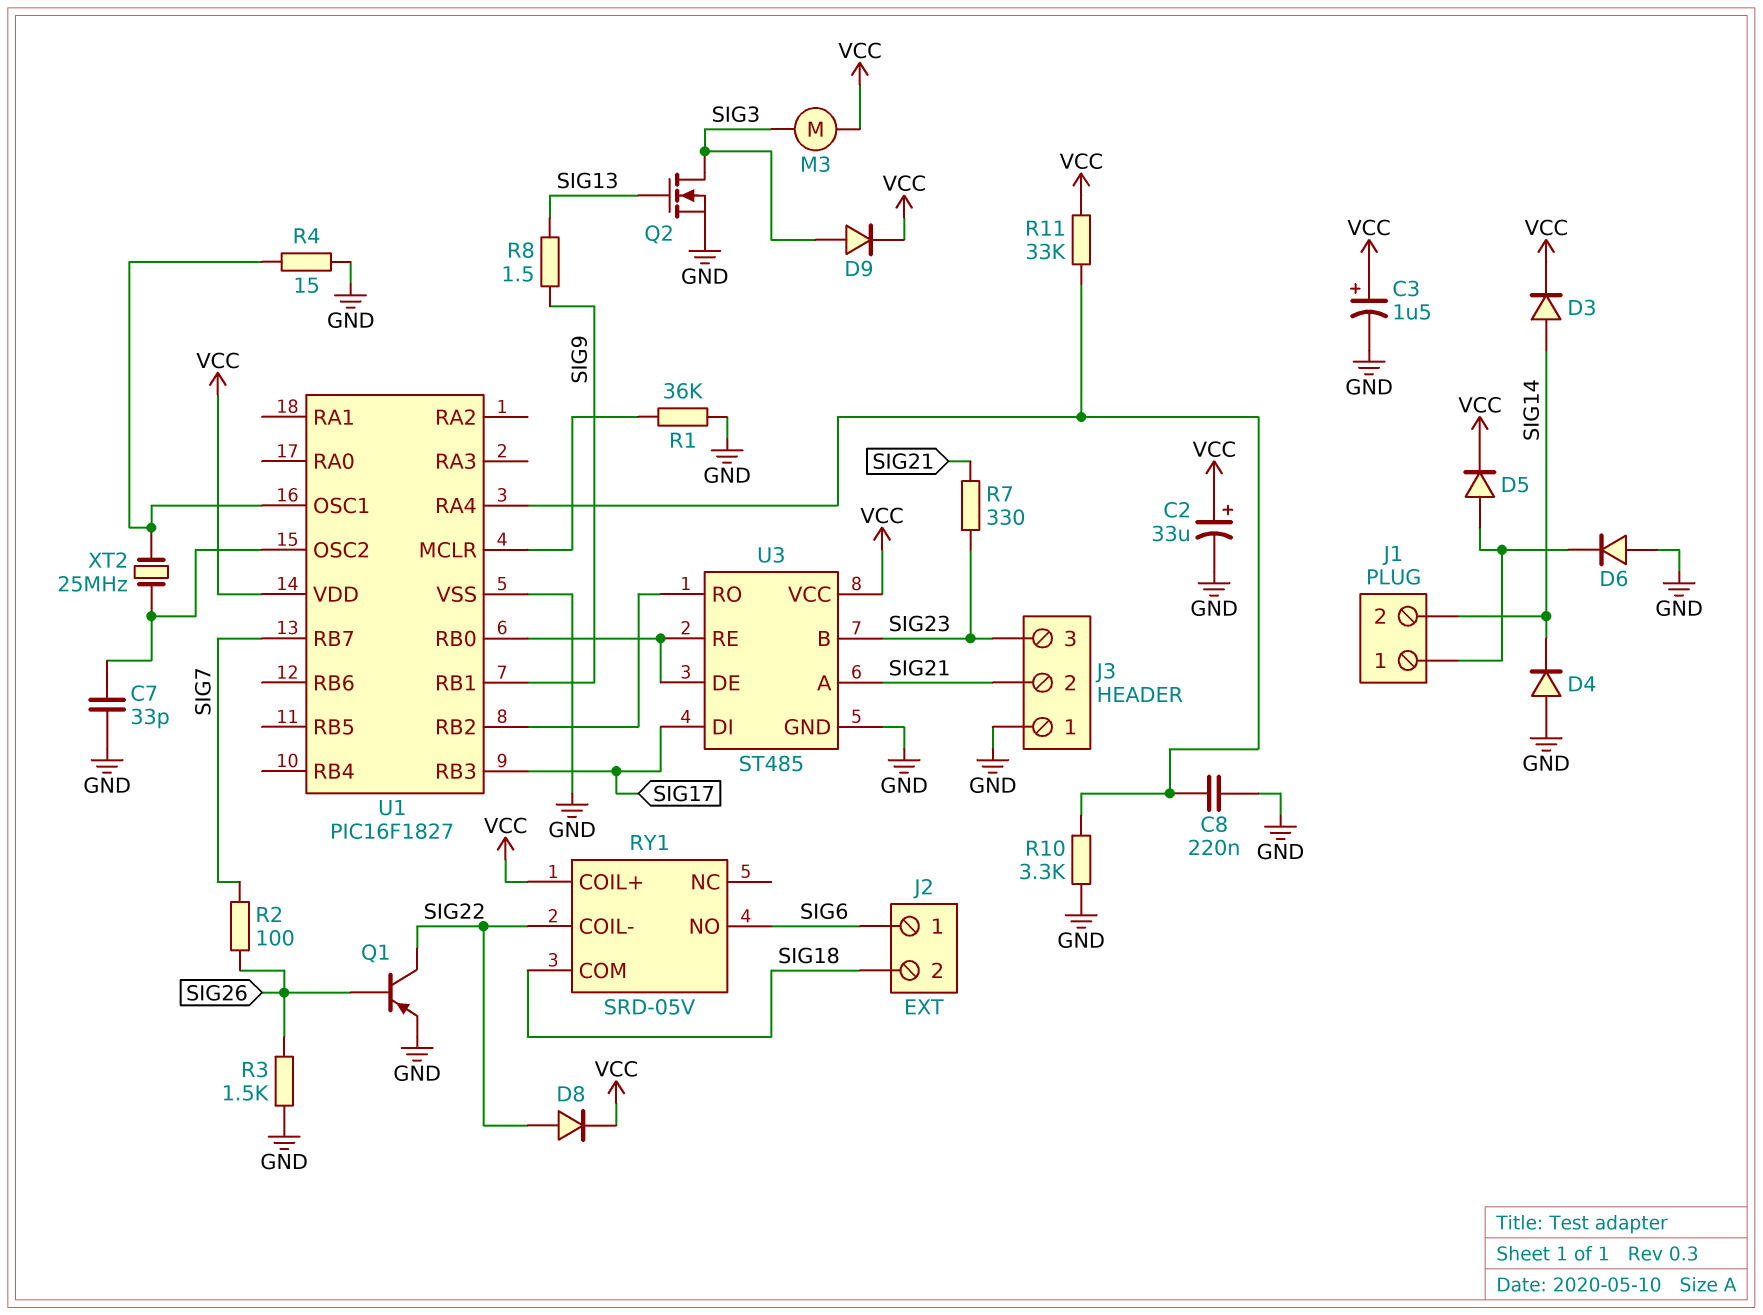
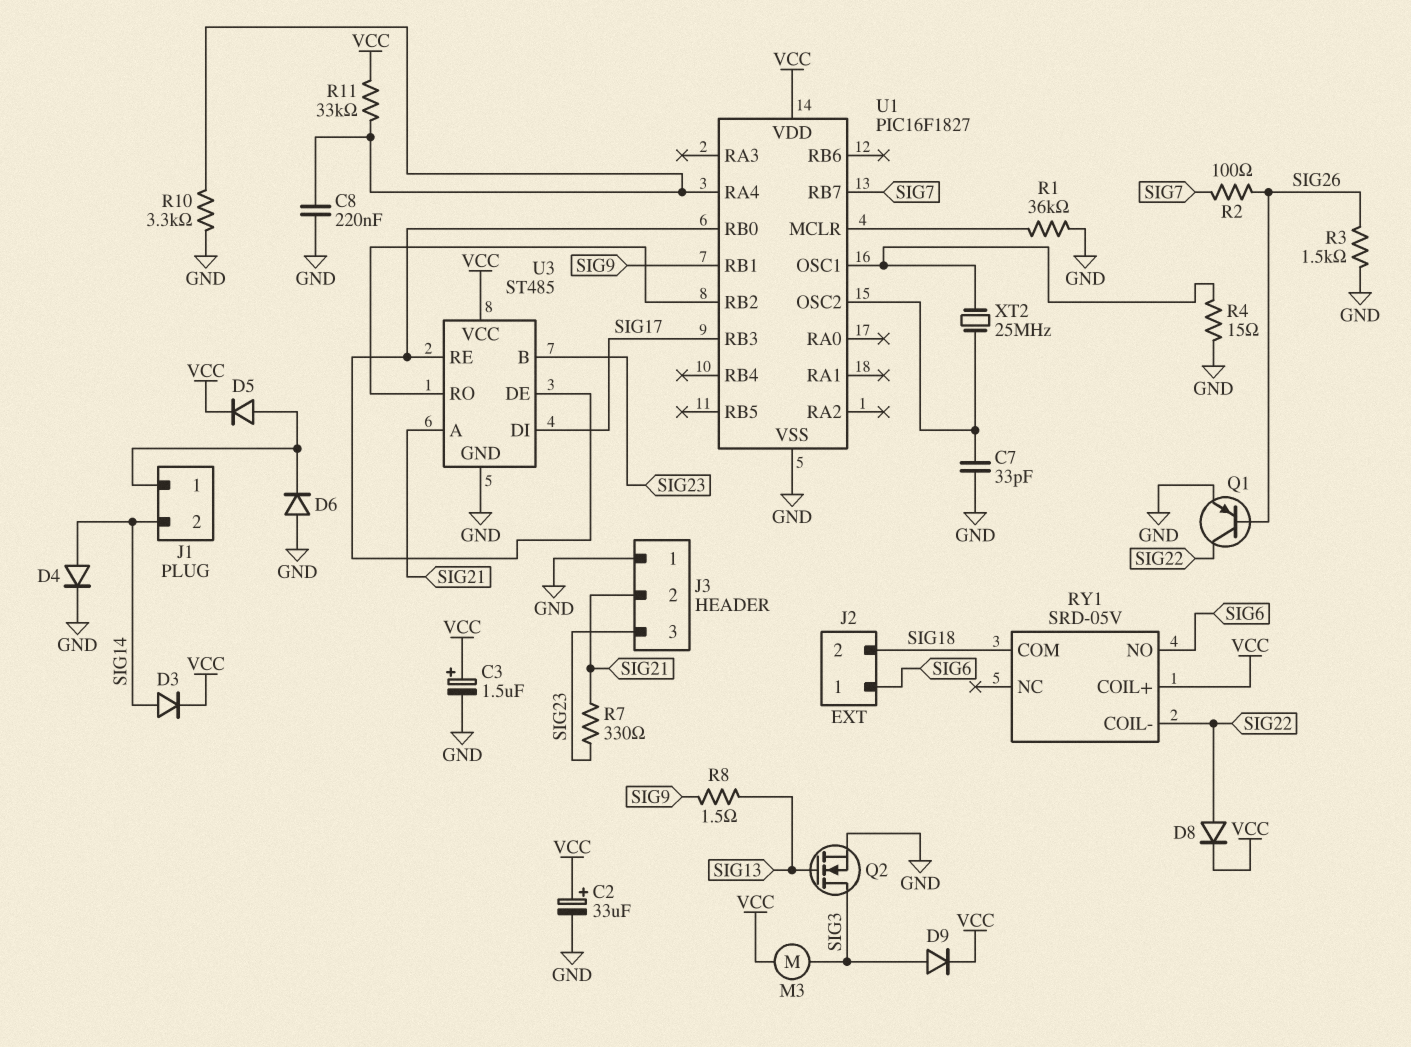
D4: diode (A GND, K SIG14) -> diode (A SIG14, K GND)

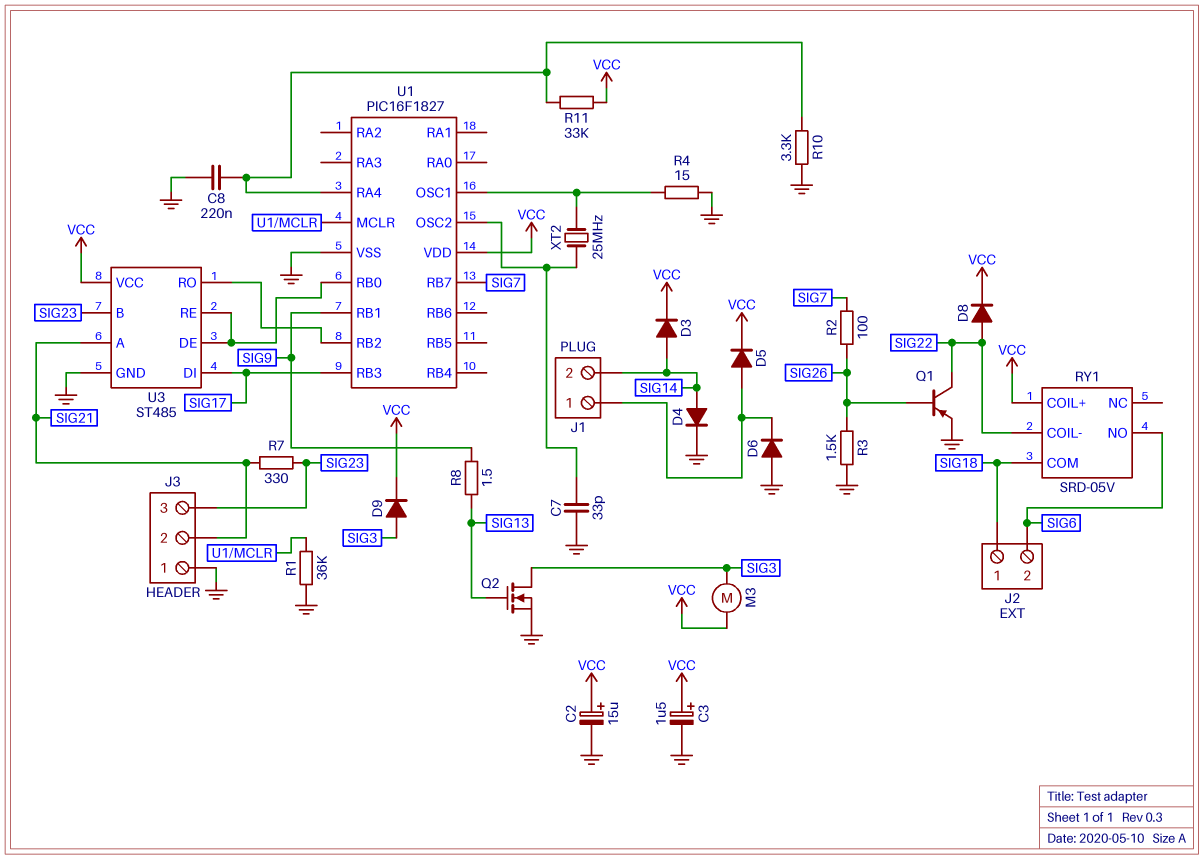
C2: 33uF (plus VCC, minus GND) -> 15uF (plus VCC, minus GND)
J2 pin 1: SIG6 -> SIG18
J2 pin 2: SIG18 -> SIG6

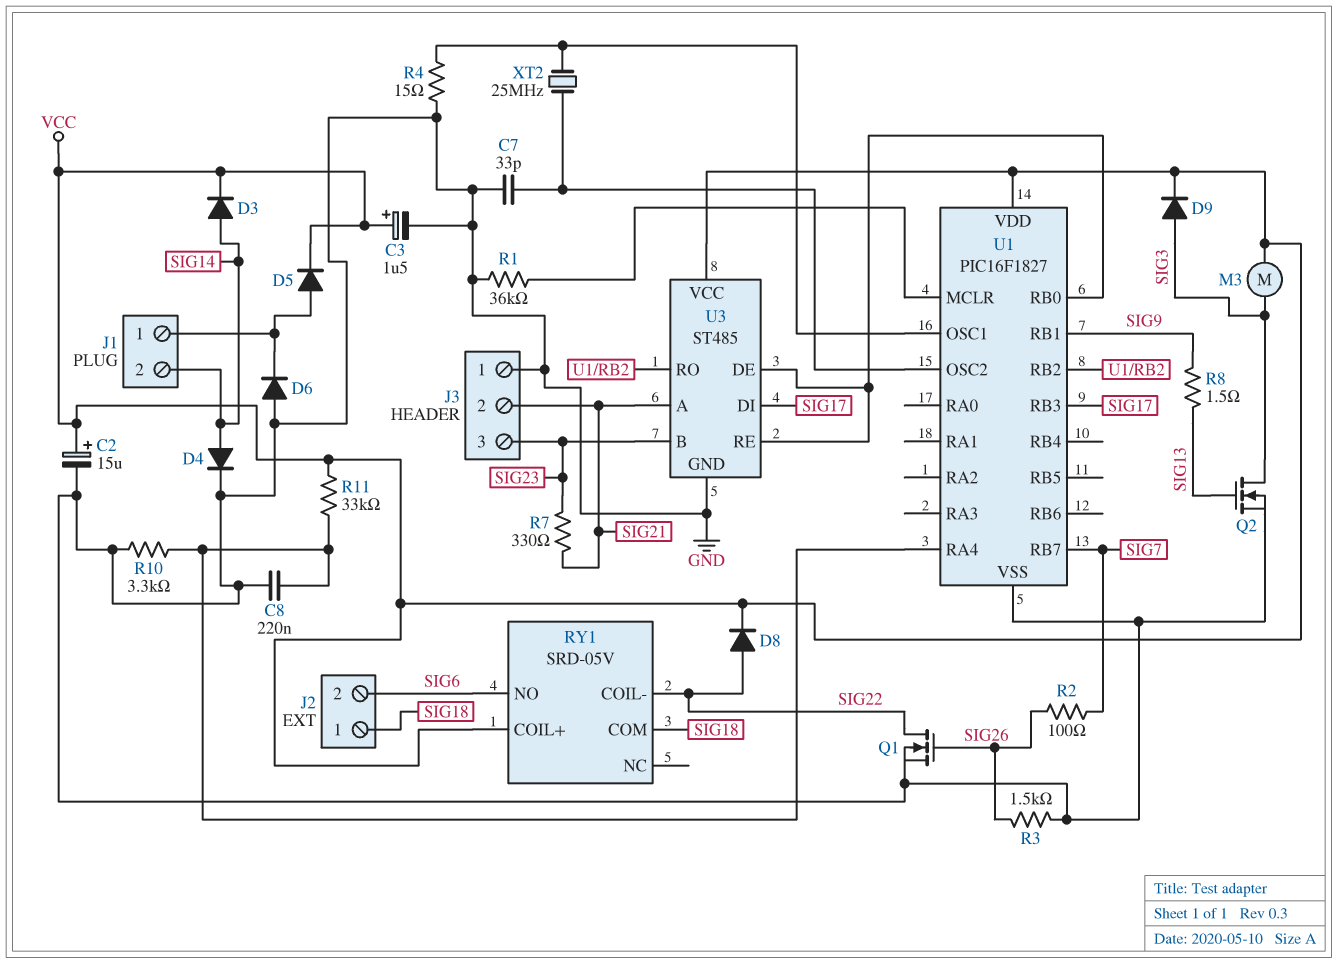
Q1: PNP (B SIG26, C SIG22, E GND) -> NMOS (G SIG26, D SIG22, S GND)

